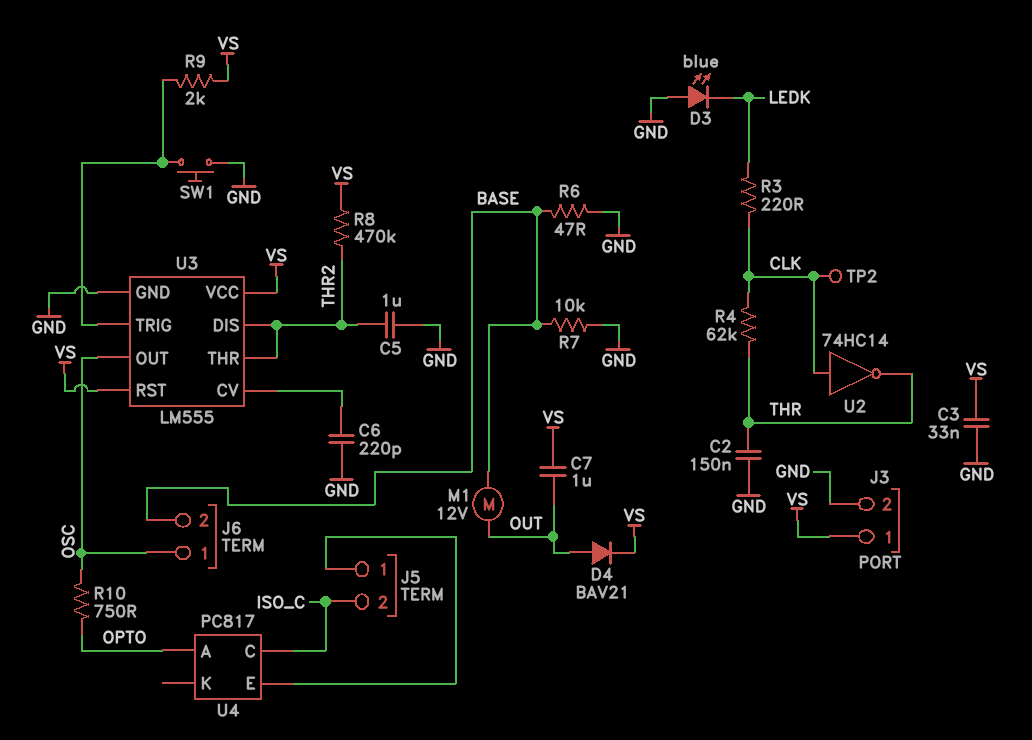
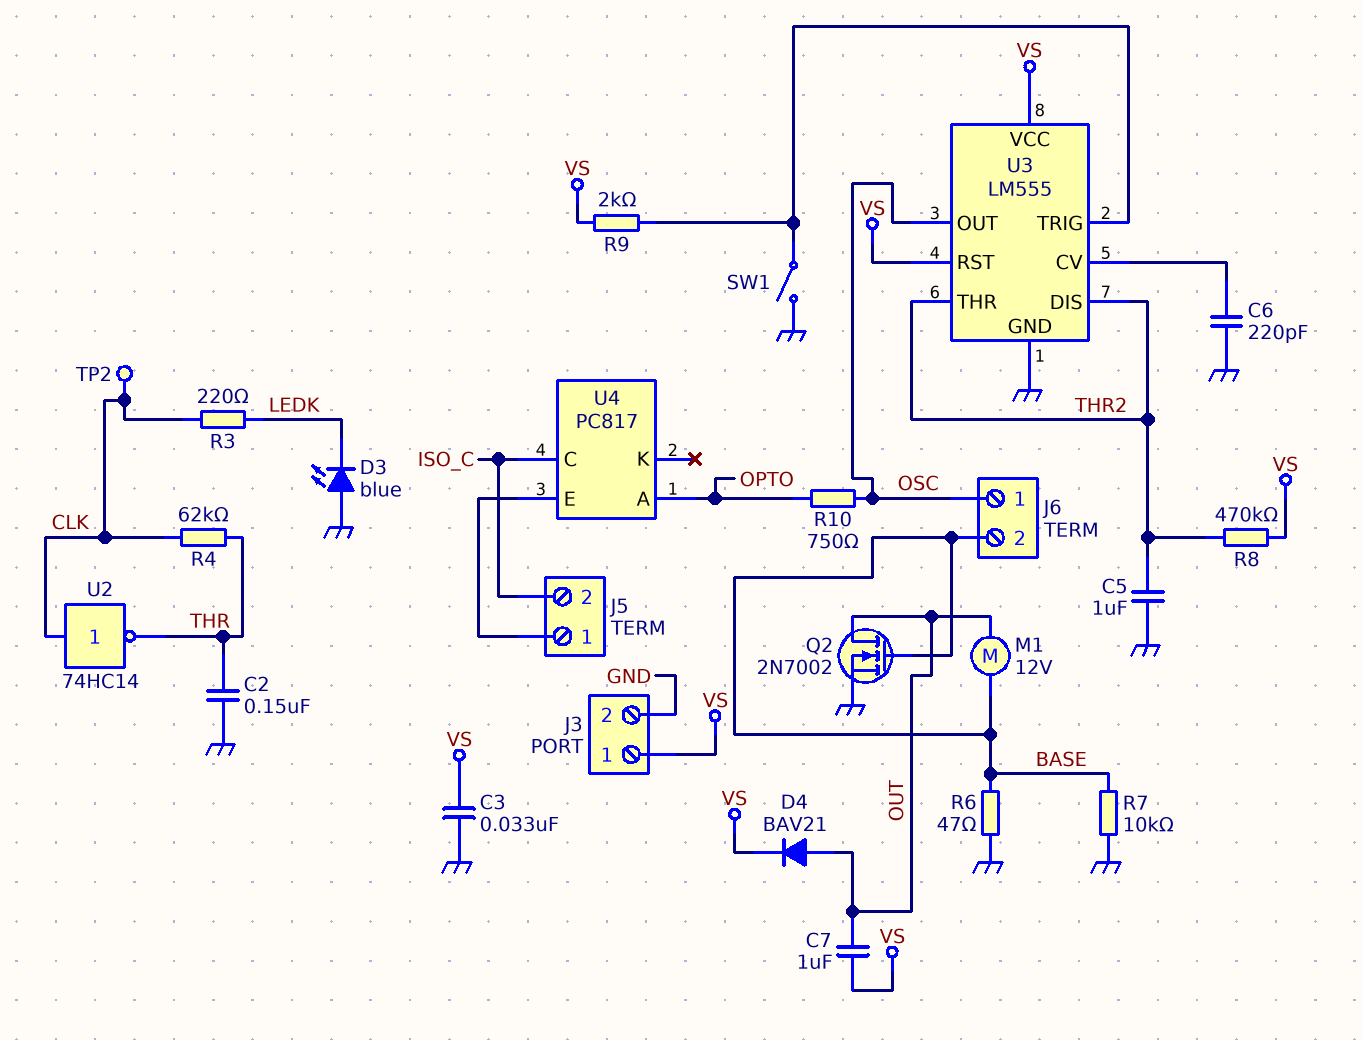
Q2: none -> NMOS 2N7002 (G BASE, D OUT, S GND)
SW1: button (GND, U3/TRIG) -> switch (GND, U3/TRIG)

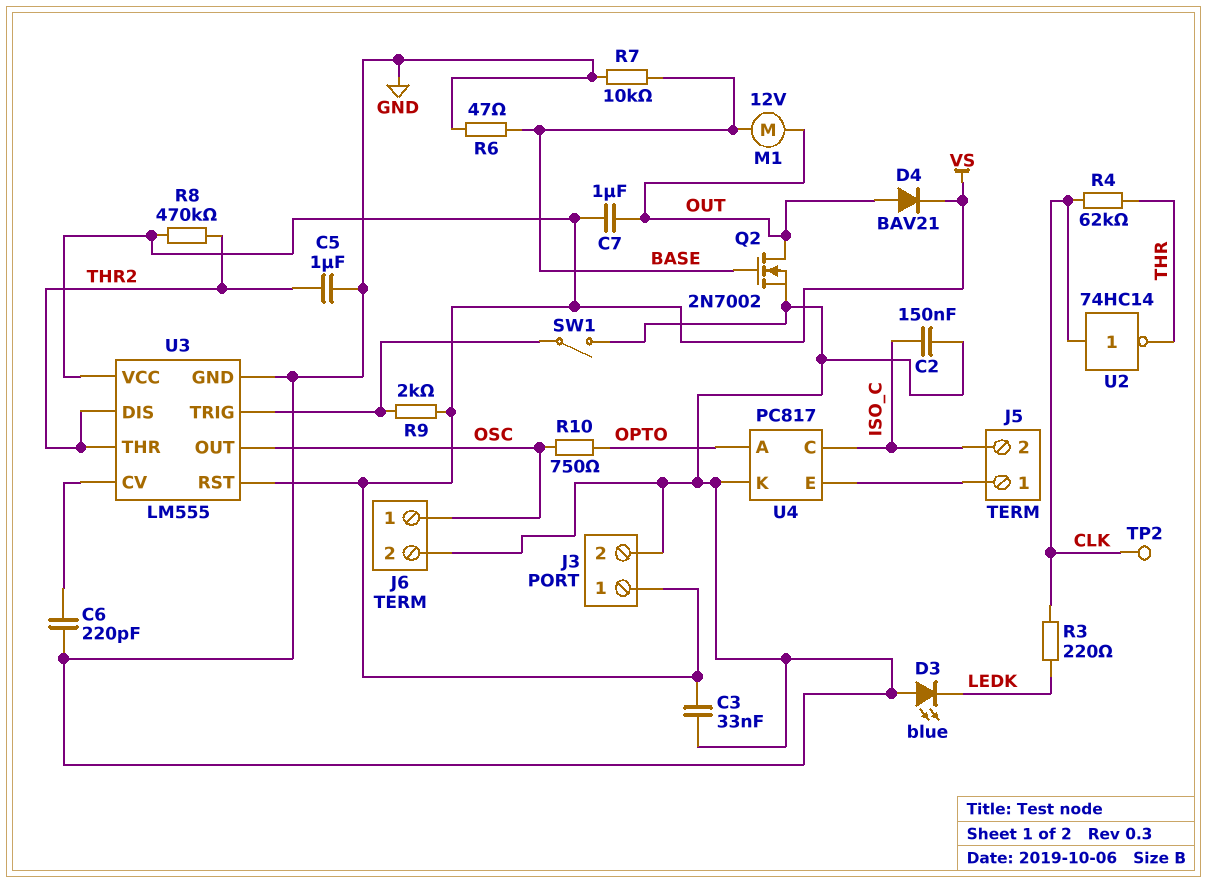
C2: 150nF (GND, THR) -> 150nF (GND, ISO_C)
J6 pin 2: BASE -> GND
U4 pin K: none -> GND

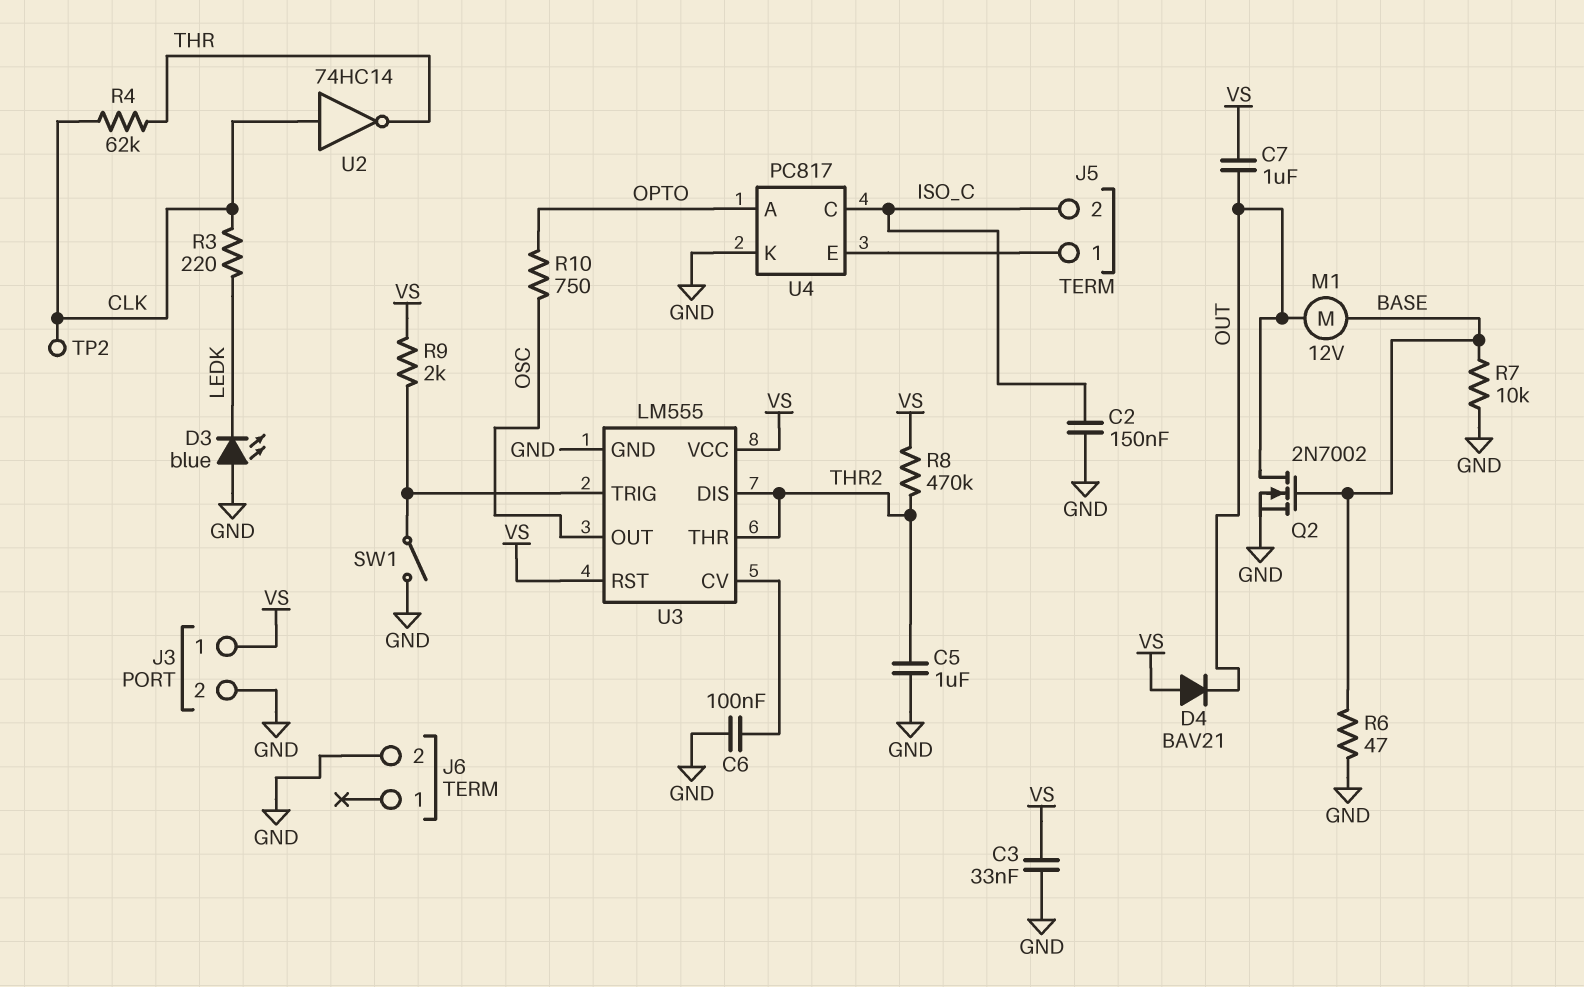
C6: 220pF (GND, U3/CV) -> 100nF (GND, U3/CV)
D4: diode BAV21 (A OUT, K VS) -> diode BAV21 (A VS, K OUT)
J6 pin 1: OSC -> none

